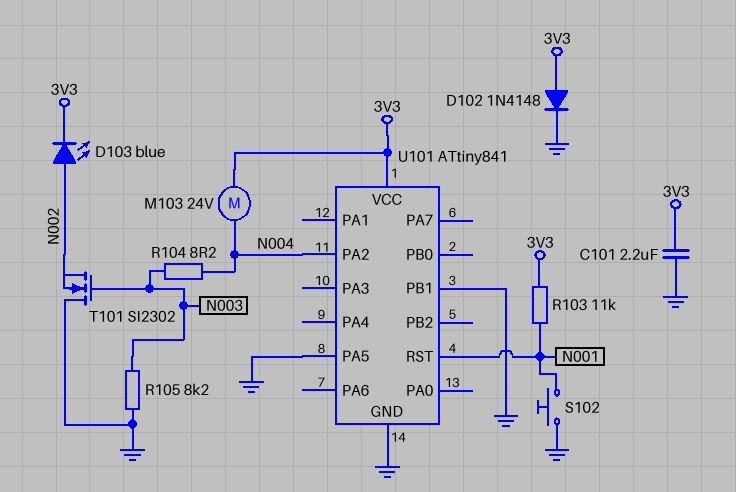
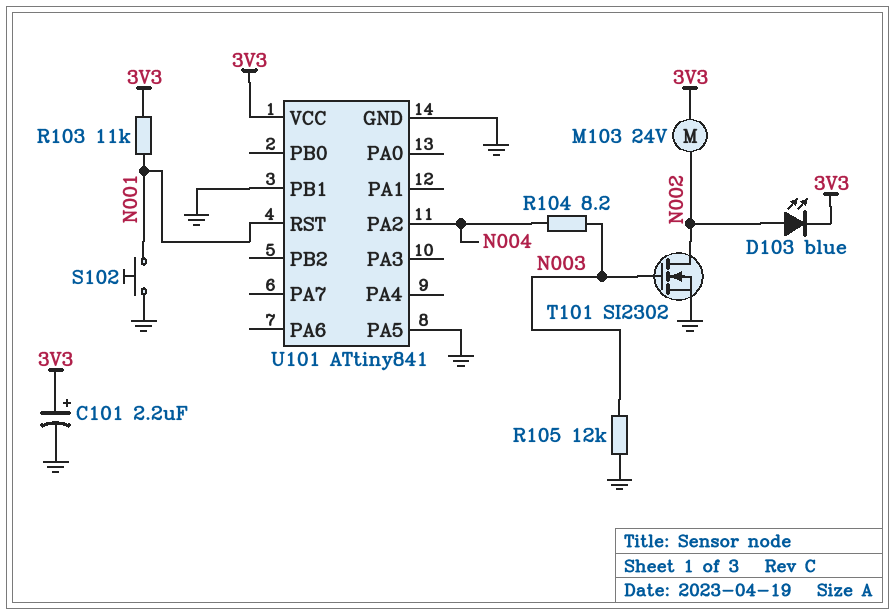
C101: 2.2uF (3V3, GND) -> 2.2uF (plus 3V3, minus GND)
D102: diode 1N4148 (A 3V3, K GND) -> none
M103: motor 24V (3V3, N004) -> motor 24V (3V3, N002)
R105: 8.2k (GND, N003) -> 12k (GND, N003)
T101: NMOS SI2302 (G N003, D GND, S N002) -> NMOS SI2302 (G N003, D N002, S GND)

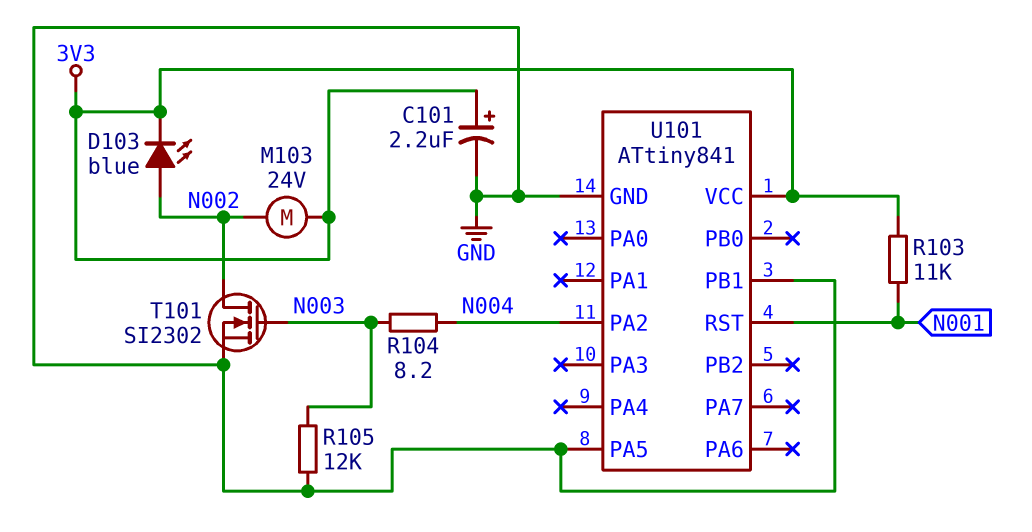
S102: button (GND, N001) -> none

